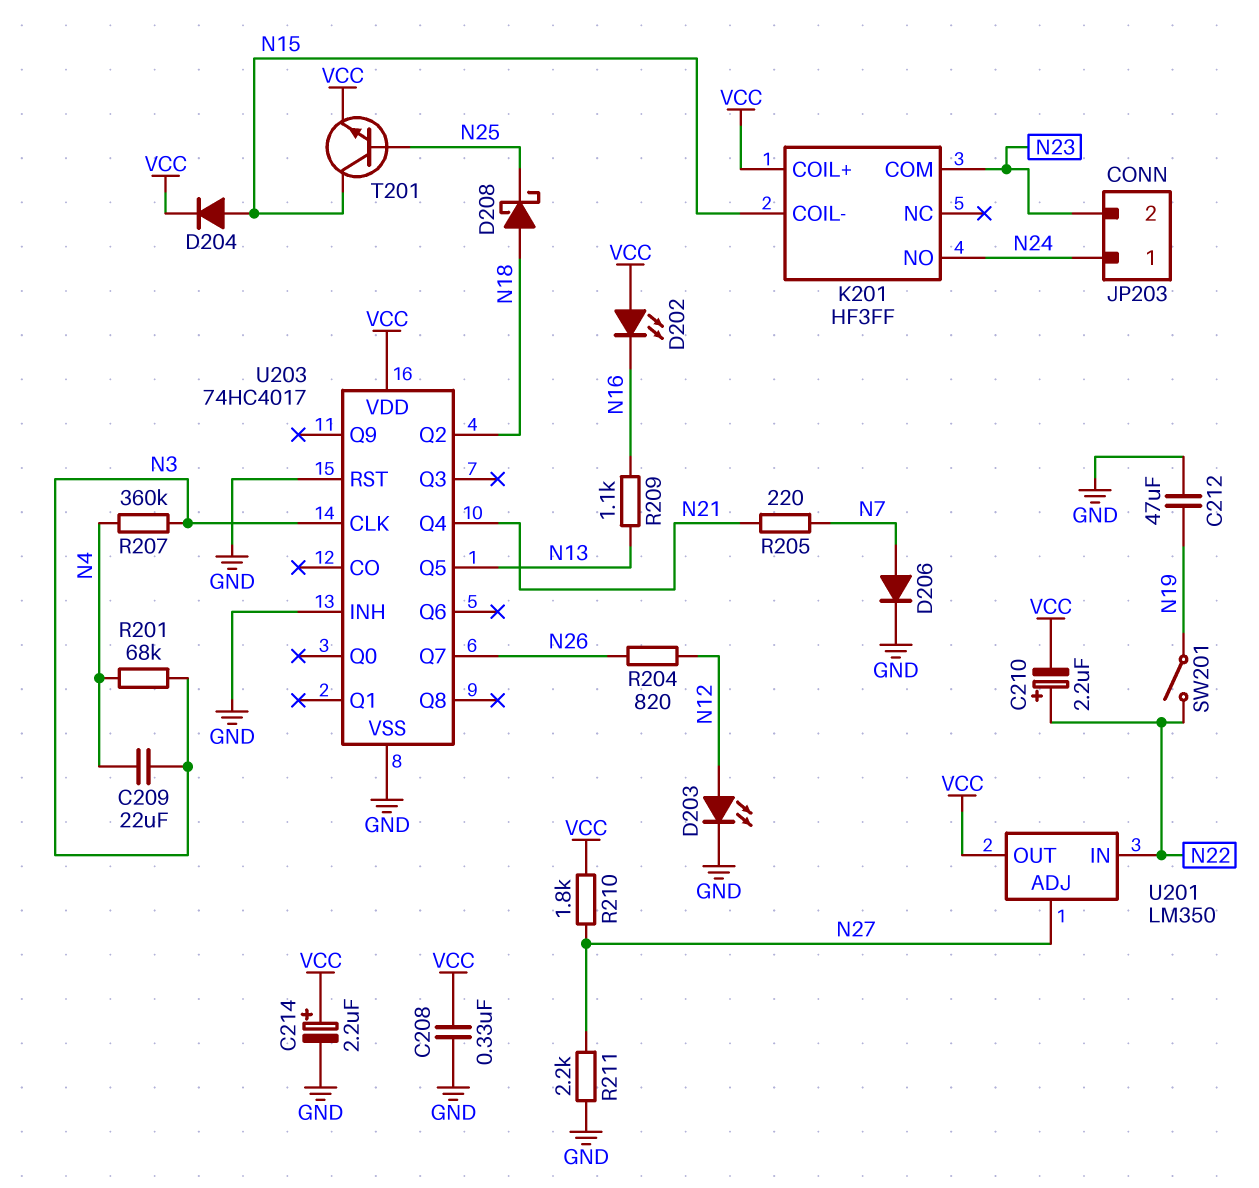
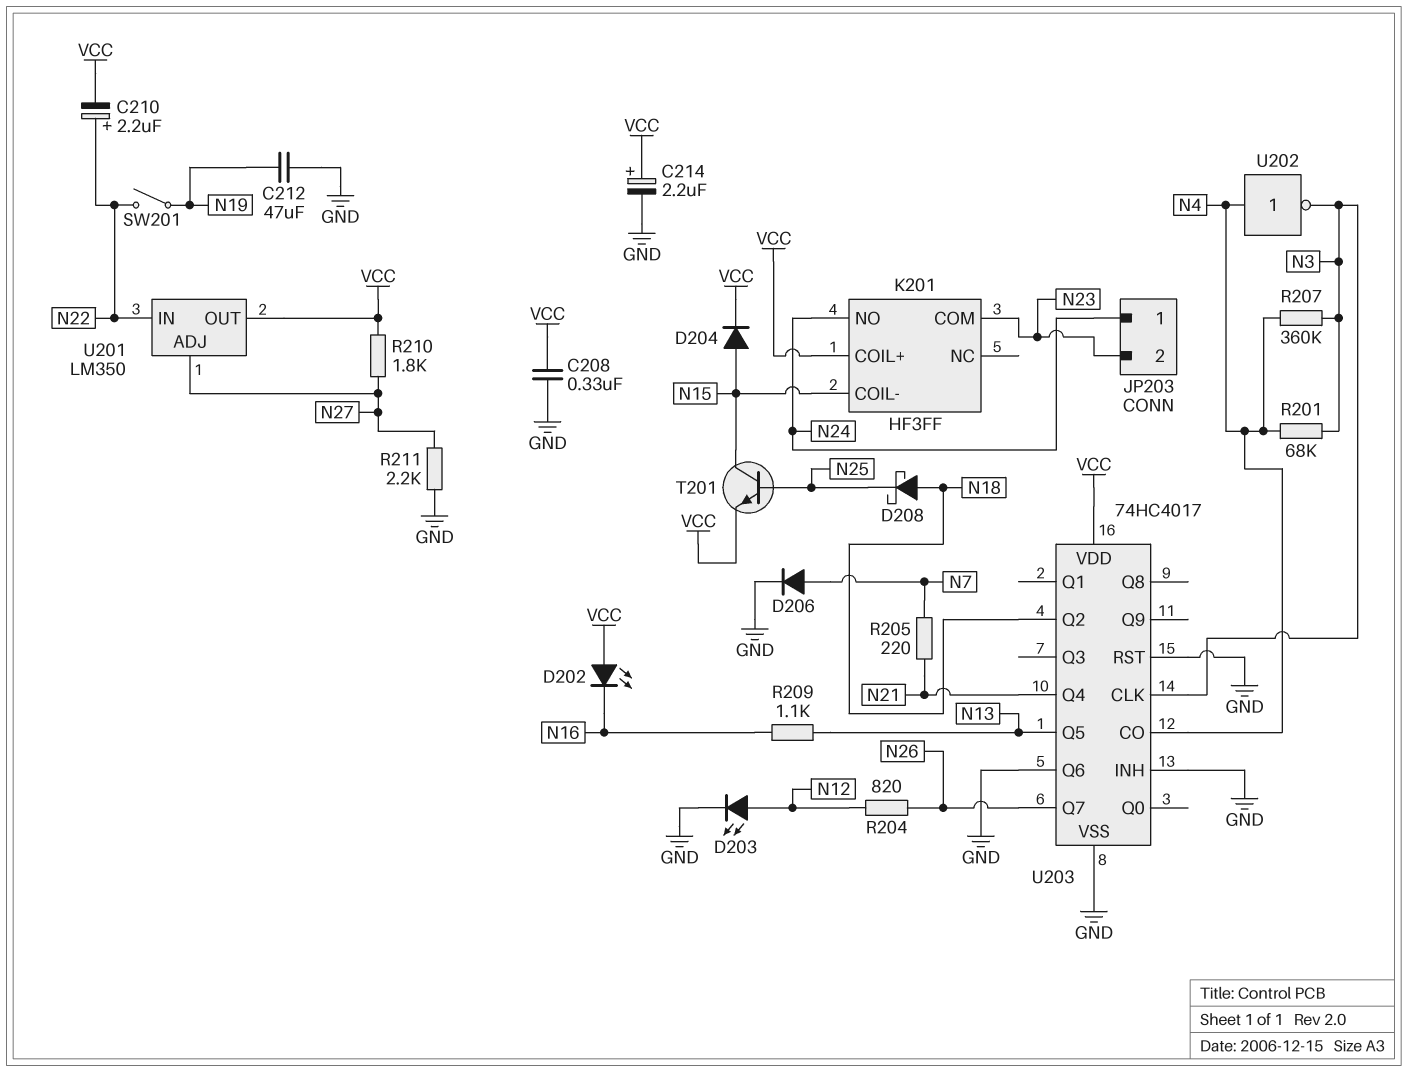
C209: 22uF (N3, N4) -> none
U202: none -> NOT (in N4, out N3)
U203 pin CO: none -> N4
U203 pin Q6: none -> GND

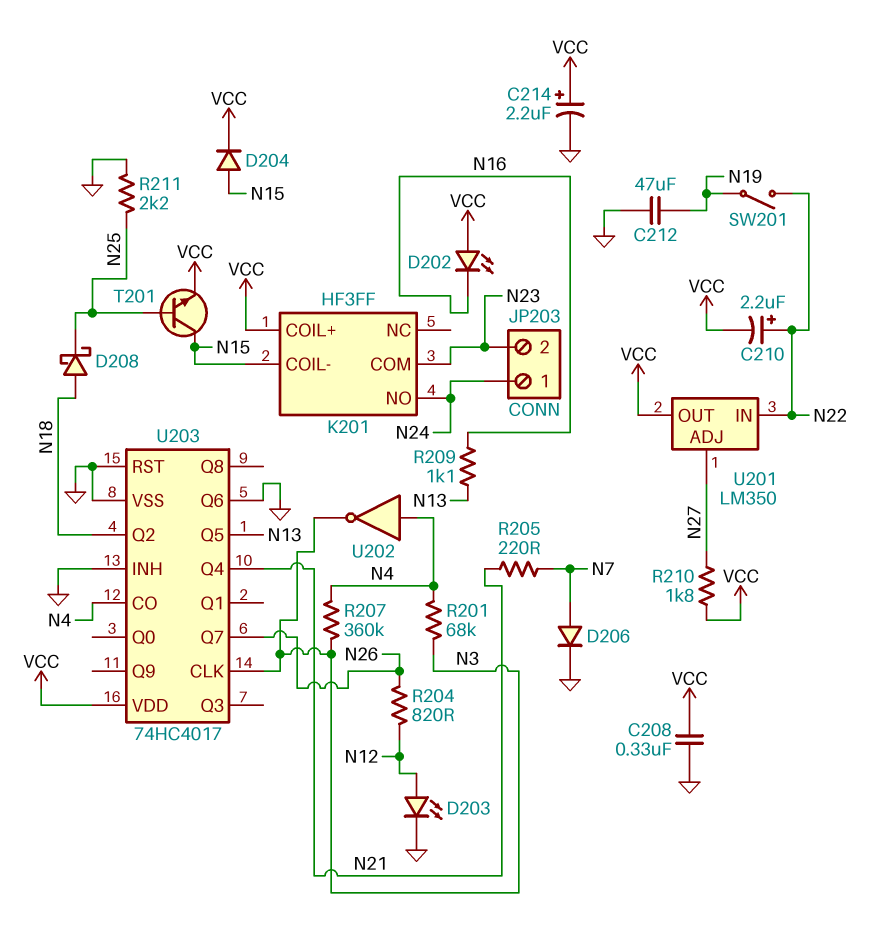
R211: 2.2k (GND, N27) -> 2.2k (GND, N25)

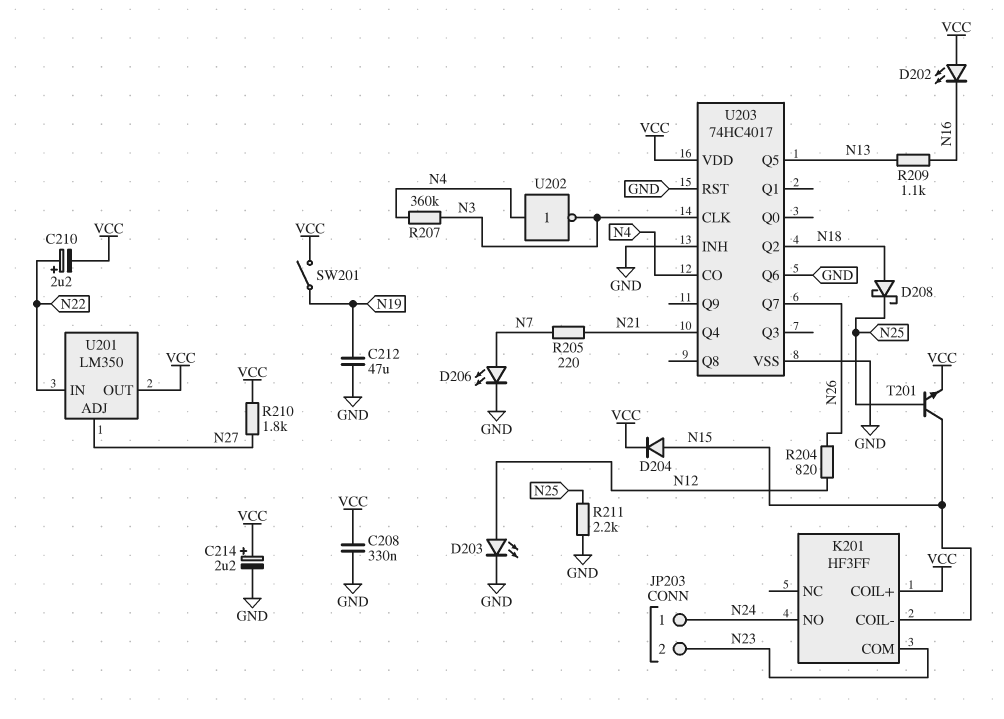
D206: diode (A N7, K GND) -> LED (A N7, K GND)
R201: 68k (N3, N4) -> none
SW201: switch (N19, N22) -> switch (N19, VCC)

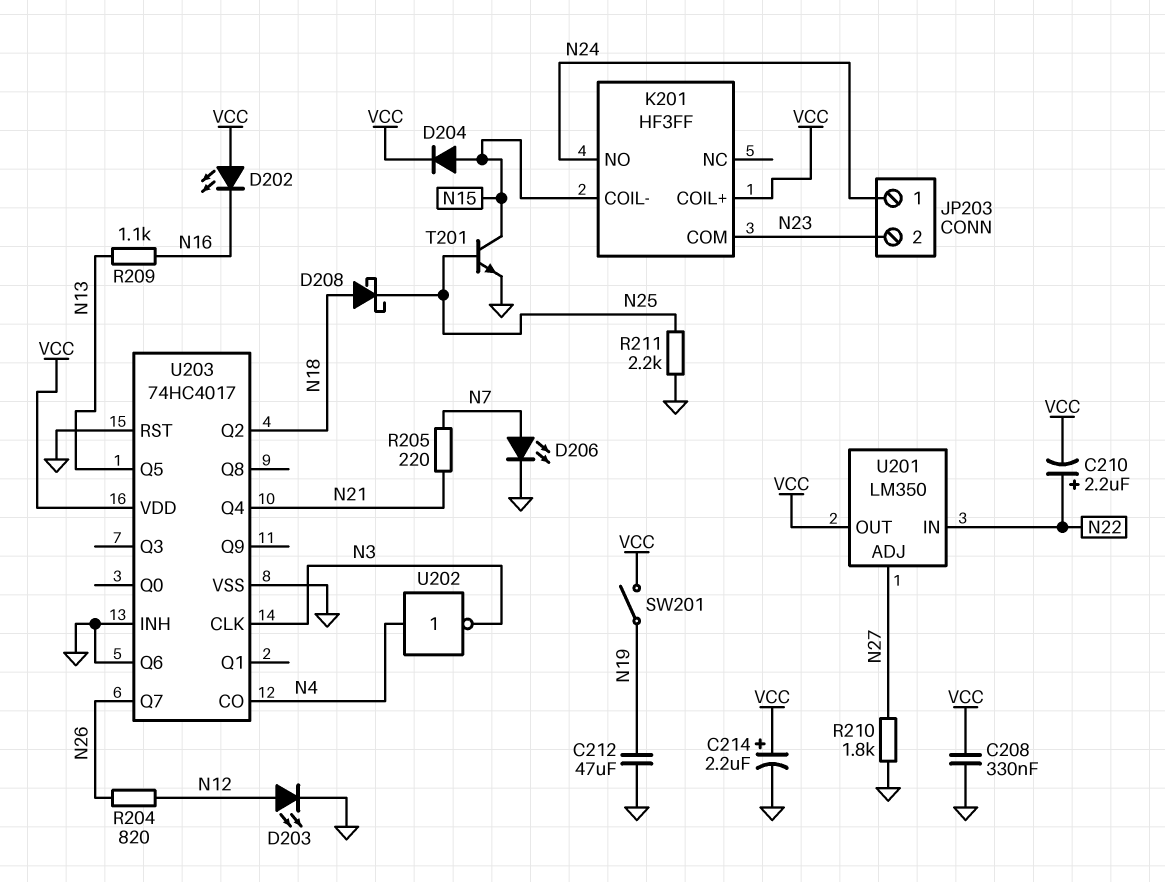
R207: 360k (N3, N4) -> none
R210: 1.8k (N27, VCC) -> 1.8k (GND, N27)
T201: NPN (B N25, C N15, E VCC) -> NPN (B N25, C N15, E GND)

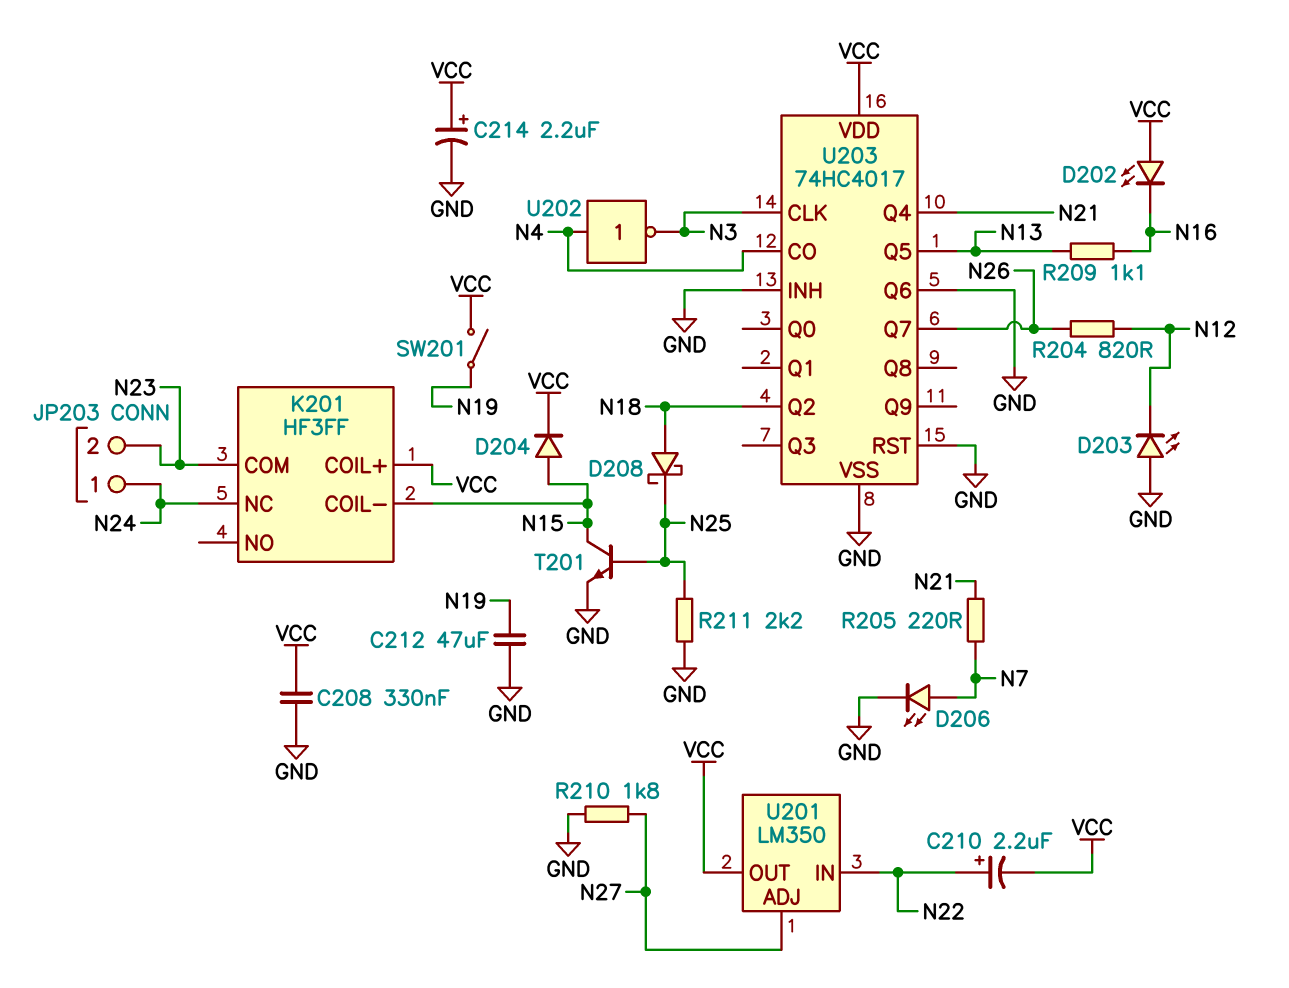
D203: LED (A N12, K GND) -> LED (A GND, K N12)
K201 pin NC: none -> N24
K201 pin NO: N24 -> none

